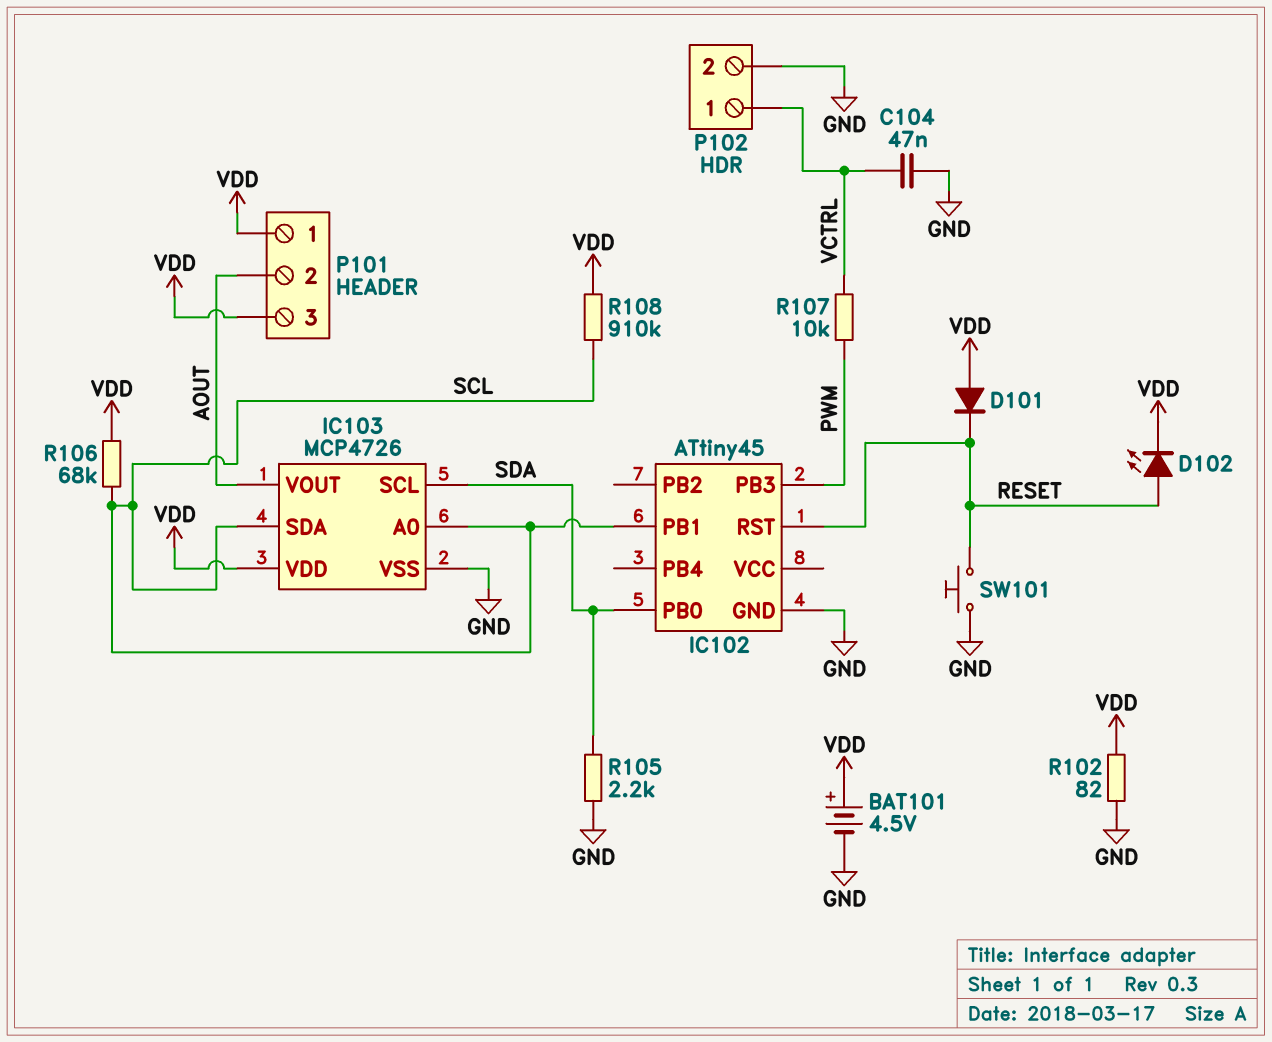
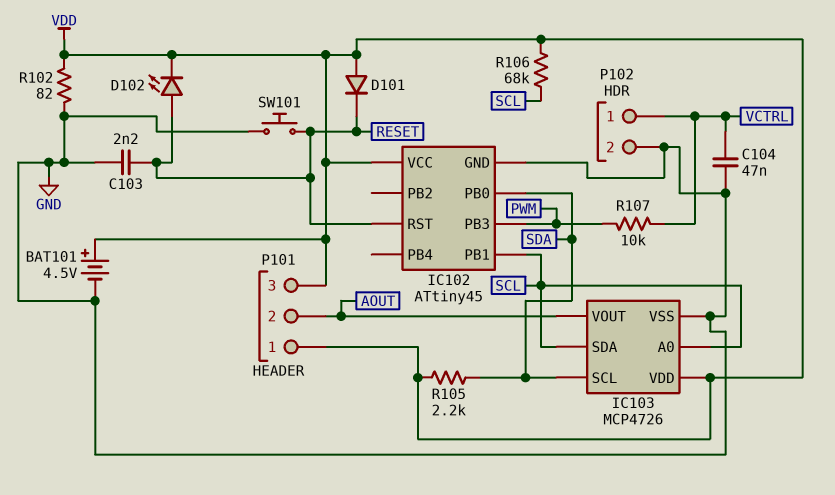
C103: none -> 2.2nF (GND, RESET)
IC102 pin VCC: none -> VDD
R105: 2.2k (GND, SDA) -> 2.2k (SDA, VDD)
R108: 910k (SCL, VDD) -> none

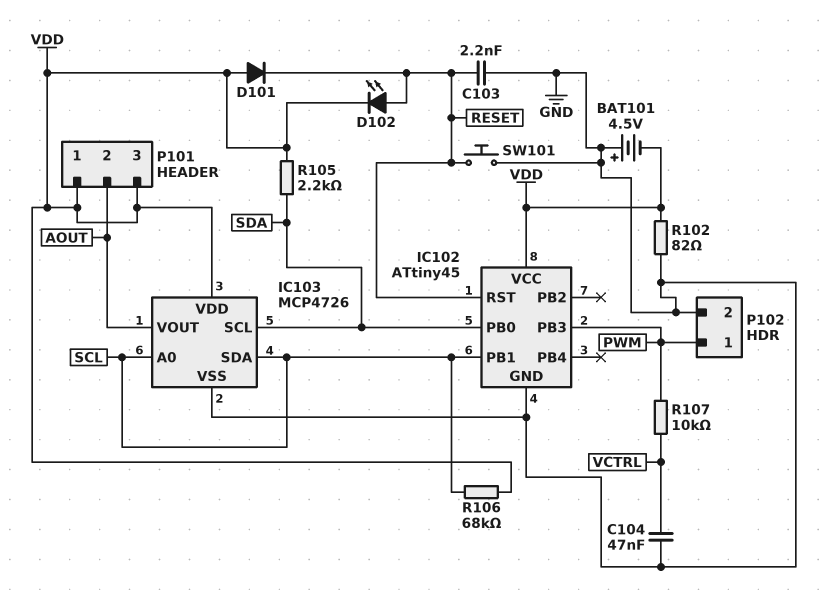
BAT101: 4.5V (plus VDD, minus GND) -> 4.5V (plus GND, minus VDD)
P102 pin 1: VCTRL -> PWM

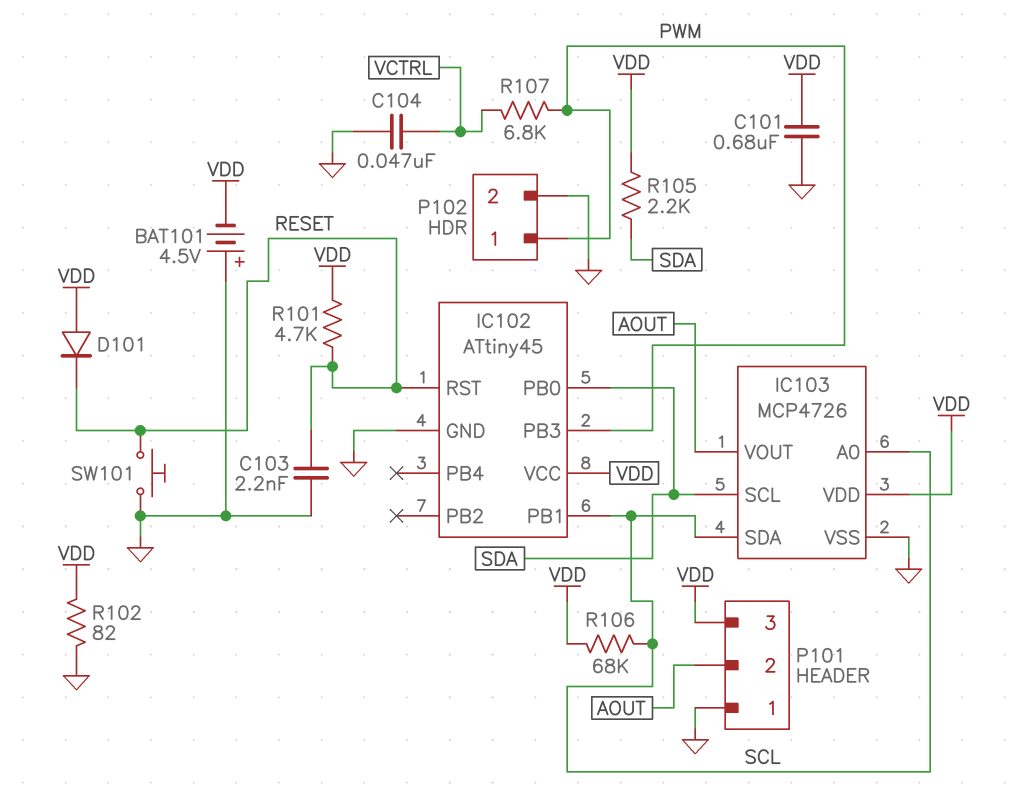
C101: none -> 680nF (GND, VDD)
D102: LED (A RESET, K VDD) -> none
P101 pin 1: VDD -> GND
R101: none -> 4.7k (RESET, VDD)
R107: 10k (PWM, VCTRL) -> 6.8k (PWM, VCTRL)

